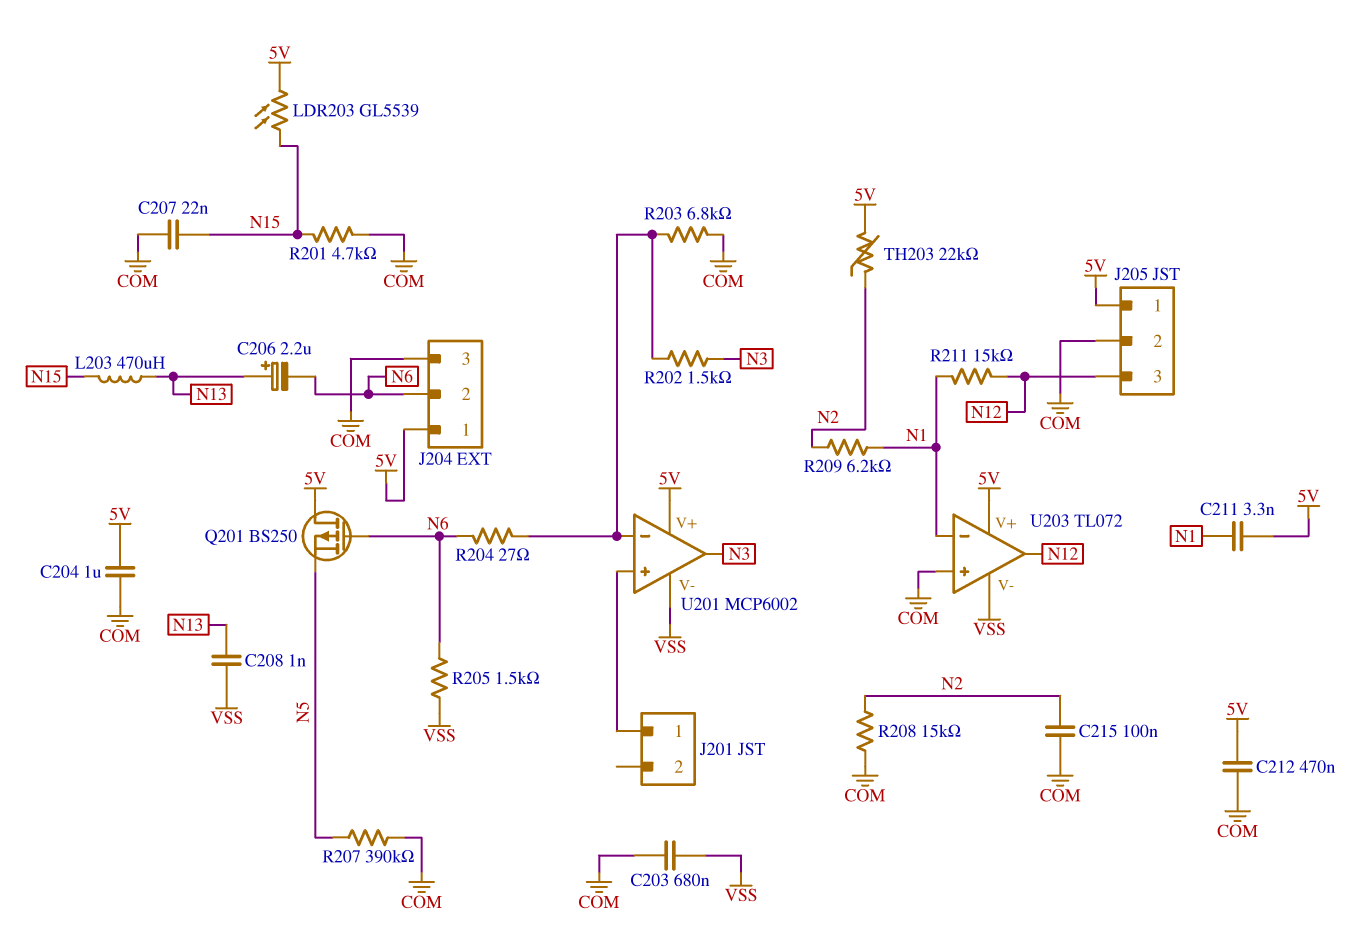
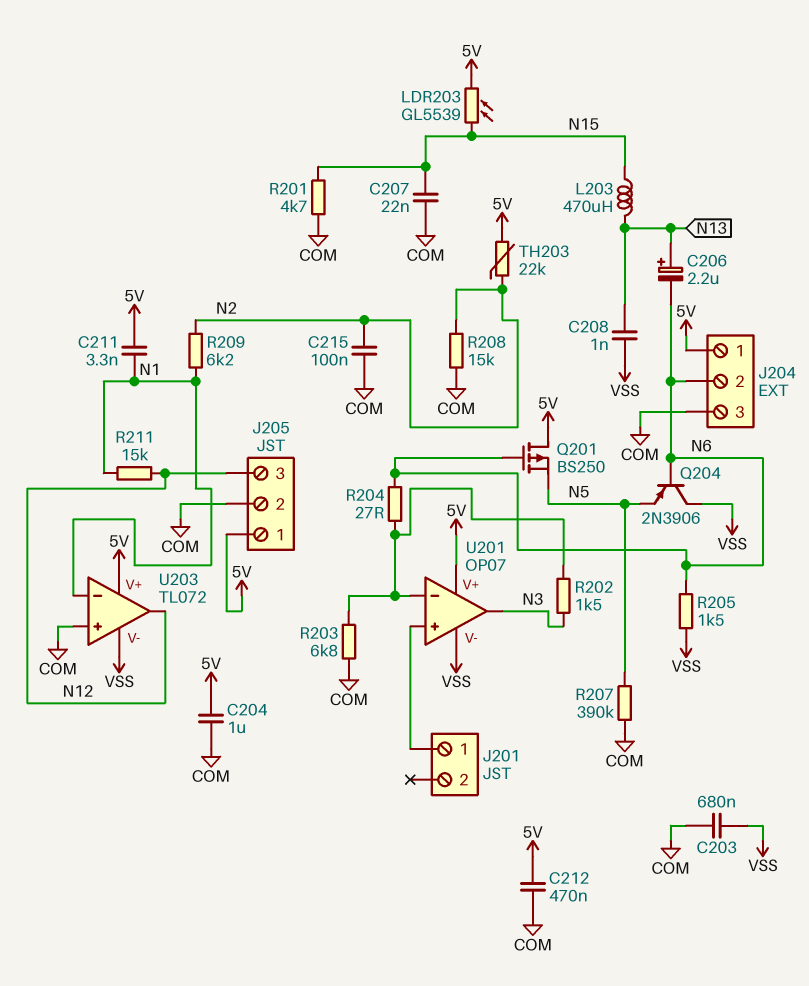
Q204: none -> PNP 2N3906 (B N6, C VSS, E N5)
U201: MCP6002 -> OP07

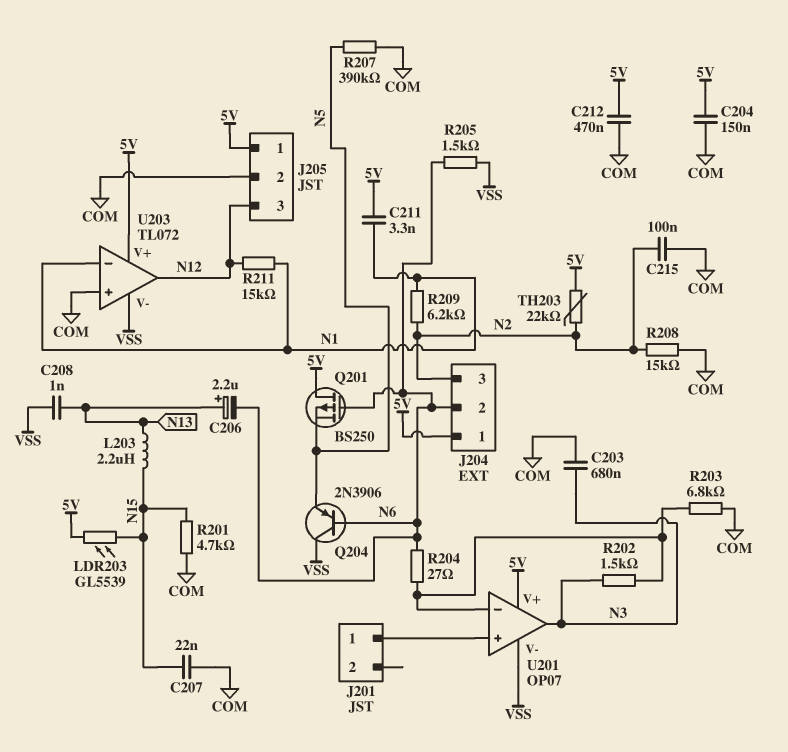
C203: 680nF (COM, VSS) -> 680nF (COM, N3)
C204: 1uF (5V, COM) -> 150nF (5V, COM)
J204 pin 3: COM -> N2
L203: 470uH (N13, N15) -> 2.2uH (N13, N15)

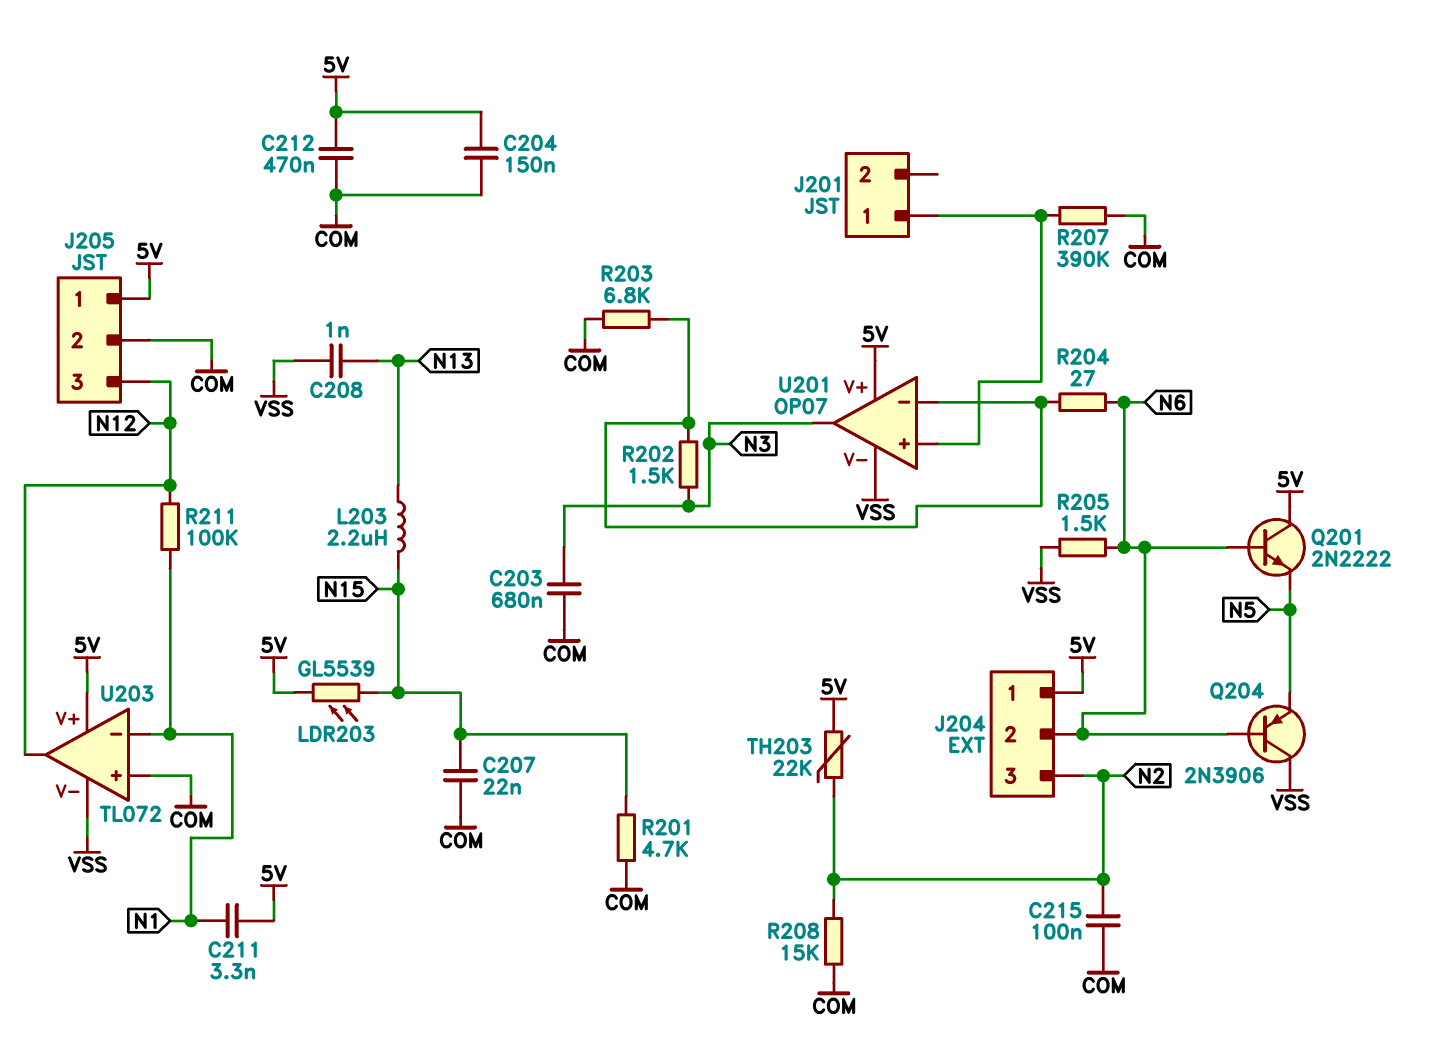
C206: 2.2uF (plus N13, minus N6) -> none
Q201: PMOS BS250 (G N6, D 5V, S N5) -> NPN 2N2222 (B N6, C 5V, E N5)
R207: 390k (COM, N5) -> 390k (COM, J201/1)
R209: 6.2k (N1, N2) -> none
R211: 15k (N1, N12) -> 100k (N1, N12)

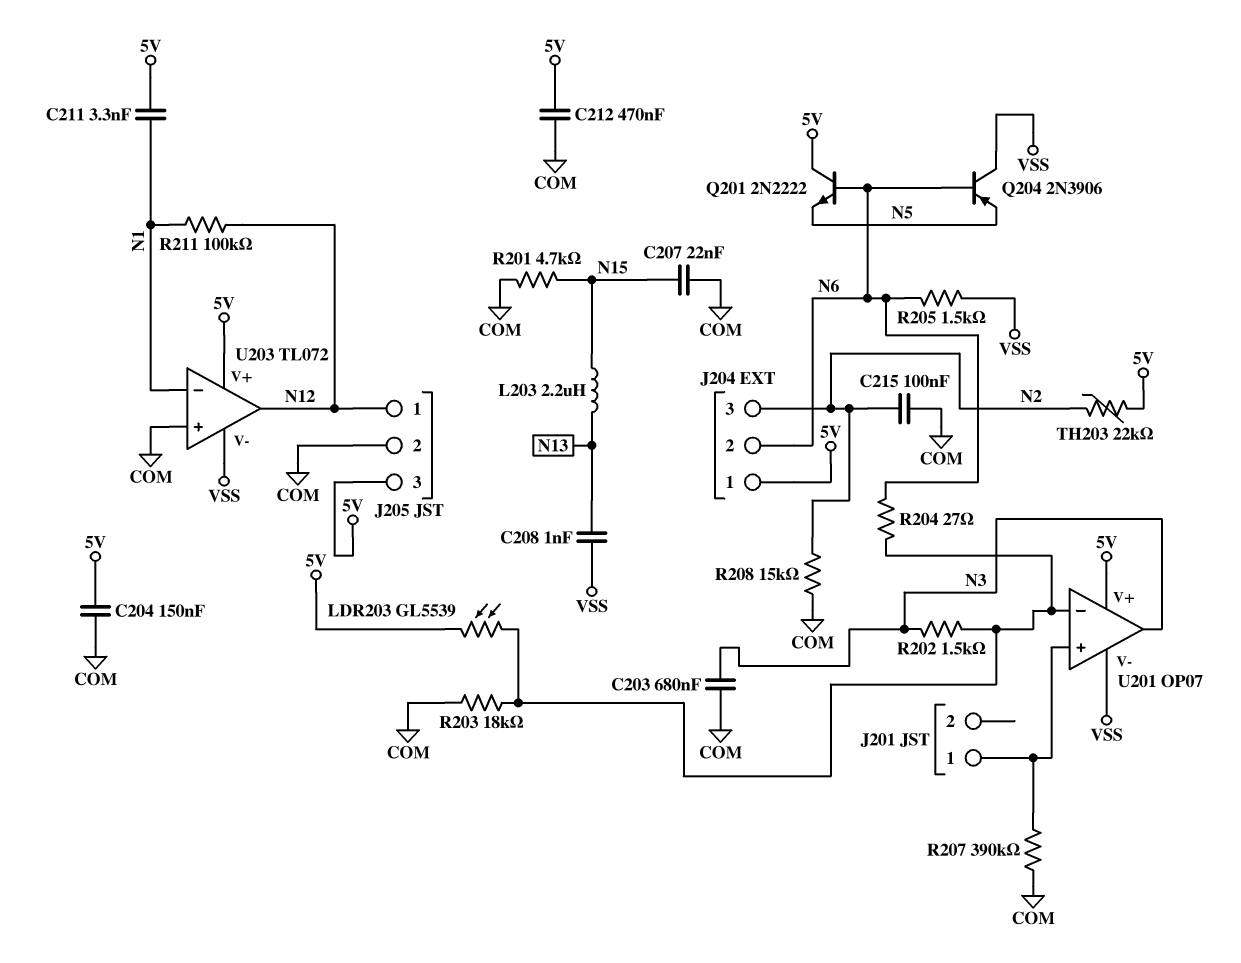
J205 pin 1: 5V -> N12
J205 pin 3: N12 -> 5V
LDR203: GL5539 (5V, N15) -> GL5539 (5V, U201/in-)
R203: 6.8k (COM, U201/in-) -> 18k (COM, U201/in-)

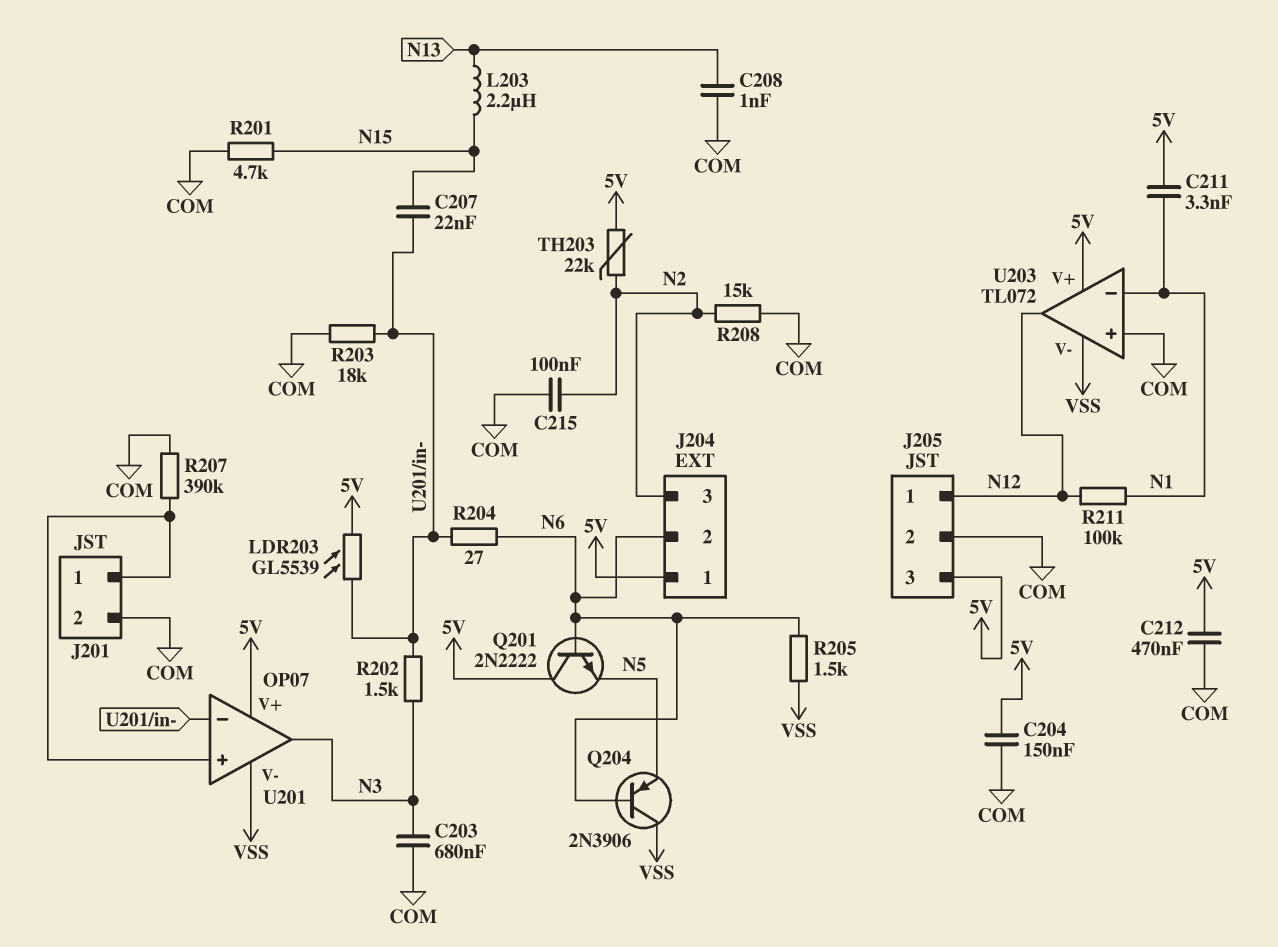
C207: 22nF (COM, N15) -> 22nF (N15, U201/in-)
C208: 1nF (N13, VSS) -> 1nF (COM, N13)
J201 pin 2: none -> COM

